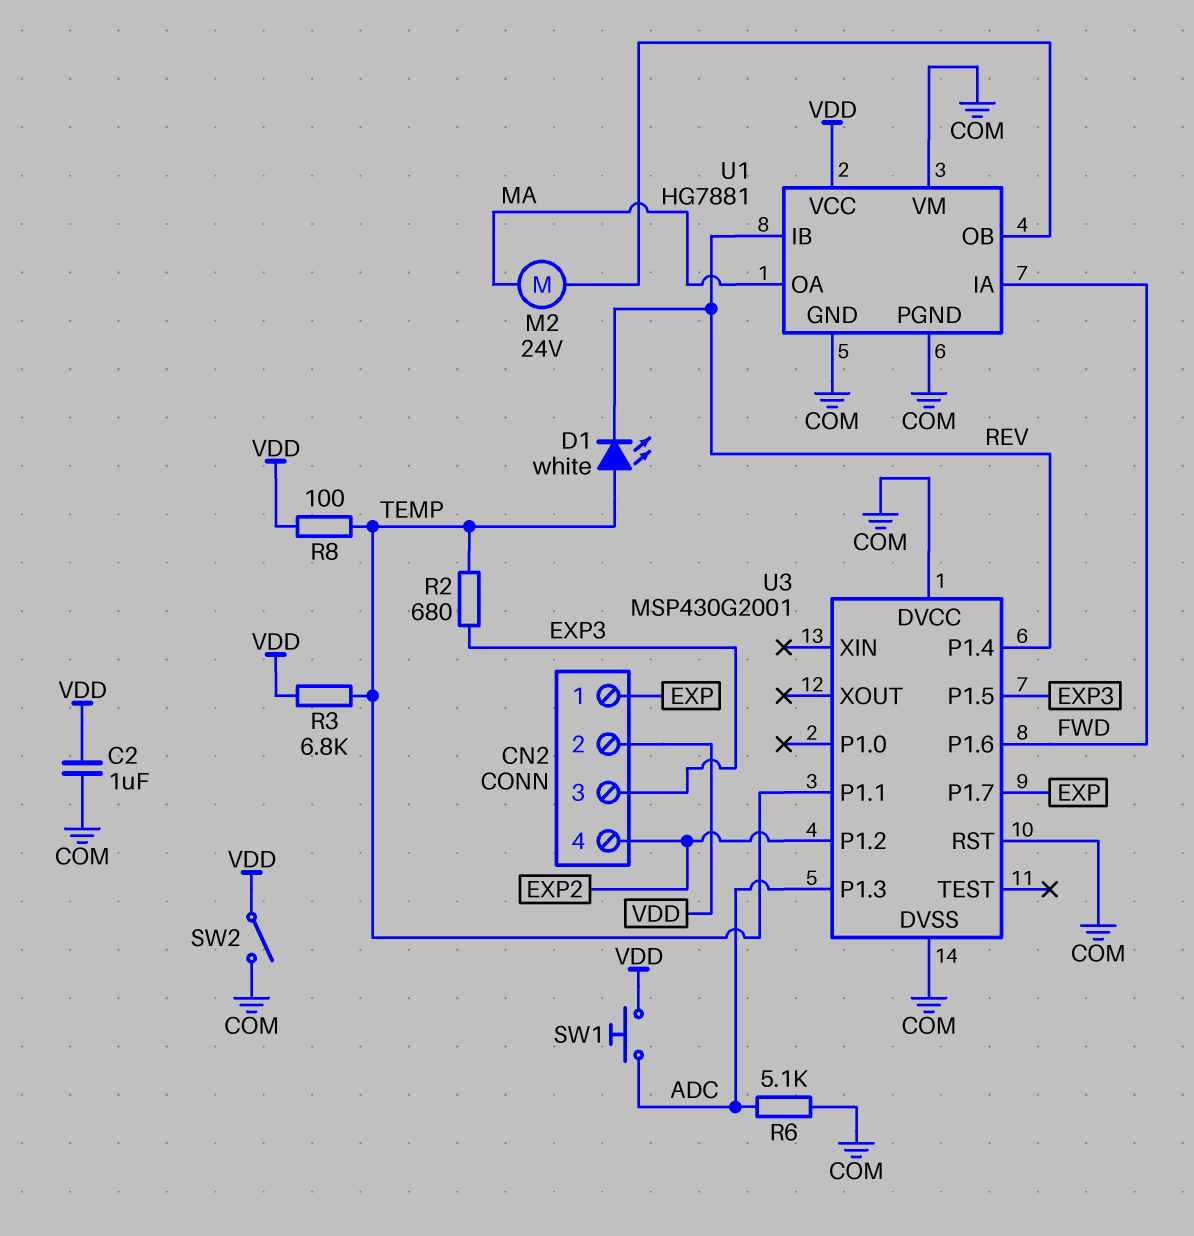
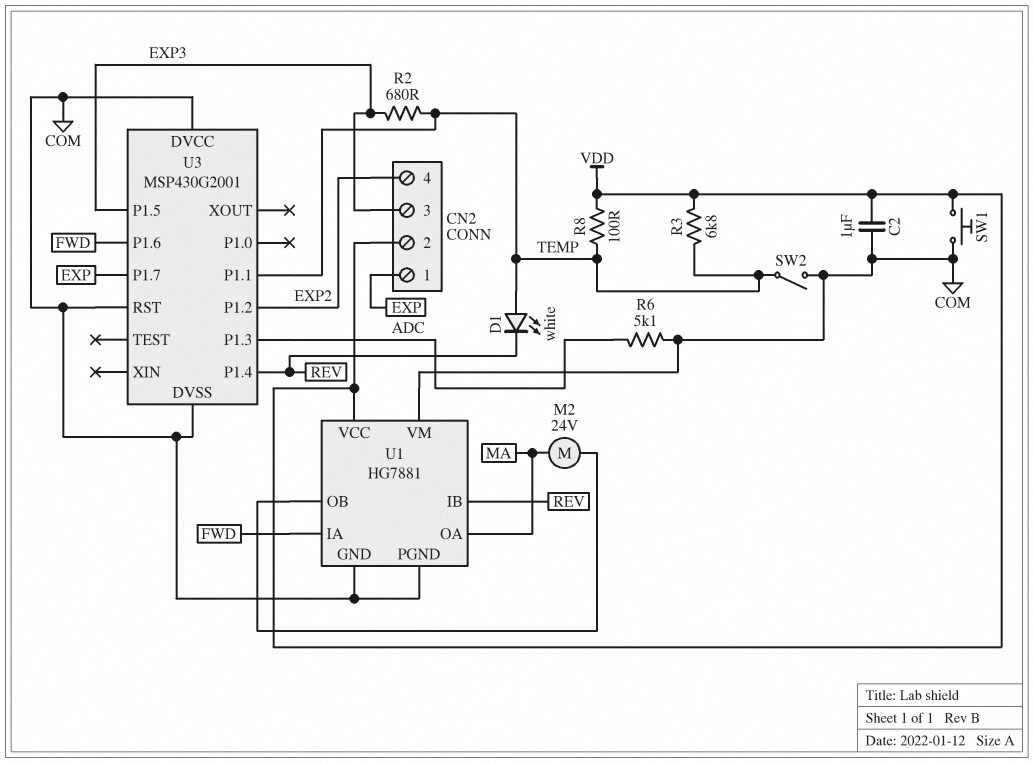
SW1: button (ADC, VDD) -> button (COM, VDD)
SW2: switch (COM, VDD) -> switch (COM, TEMP)

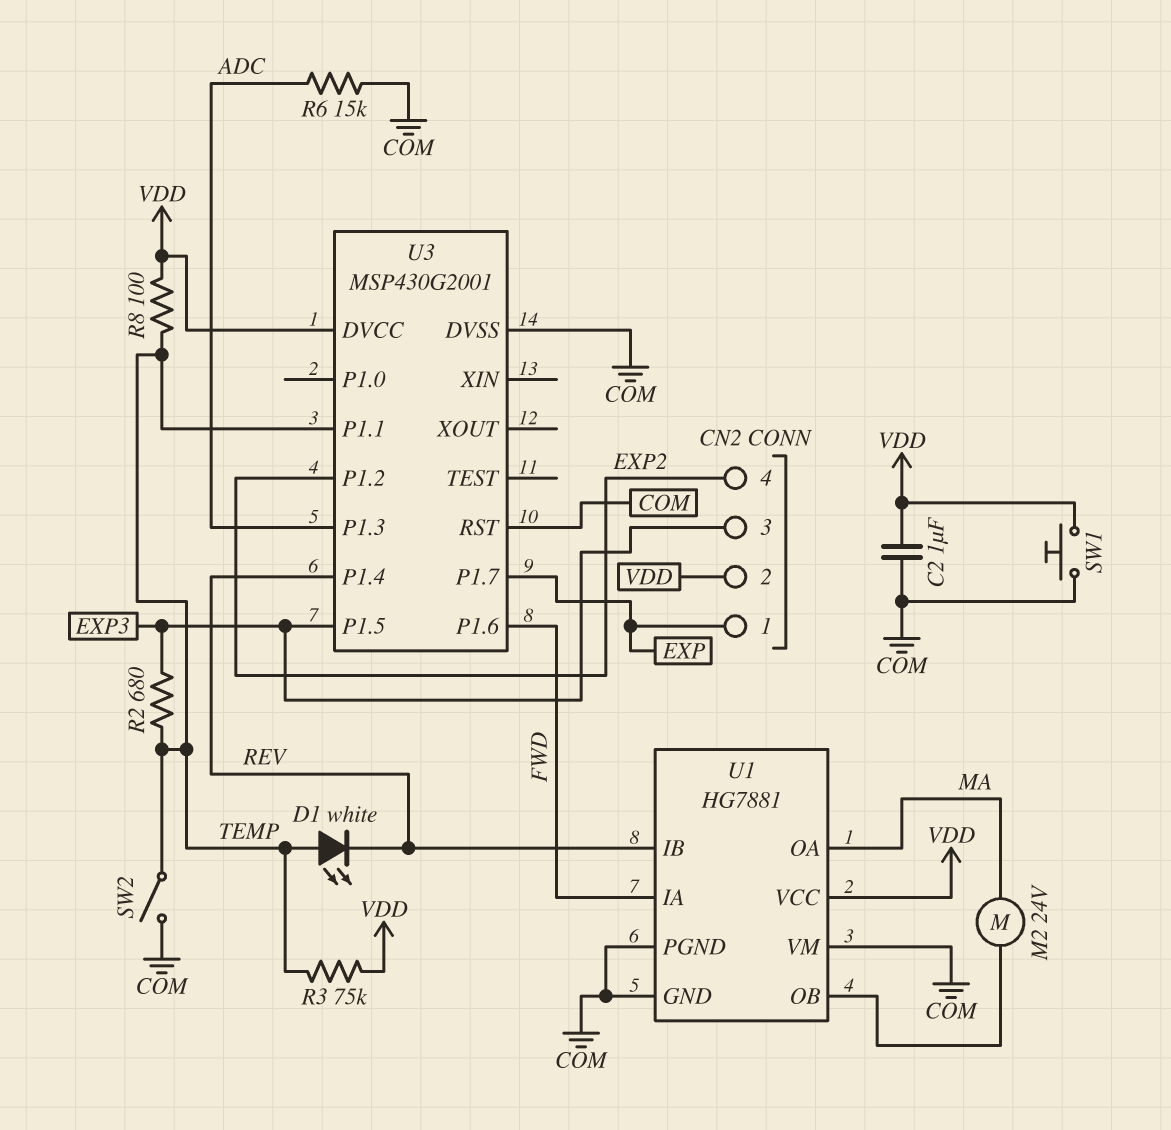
R3: 6.8k (TEMP, VDD) -> 75k (TEMP, VDD)
R6: 5.1k (ADC, COM) -> 15k (ADC, COM)
U3 pin DVCC: COM -> VDD

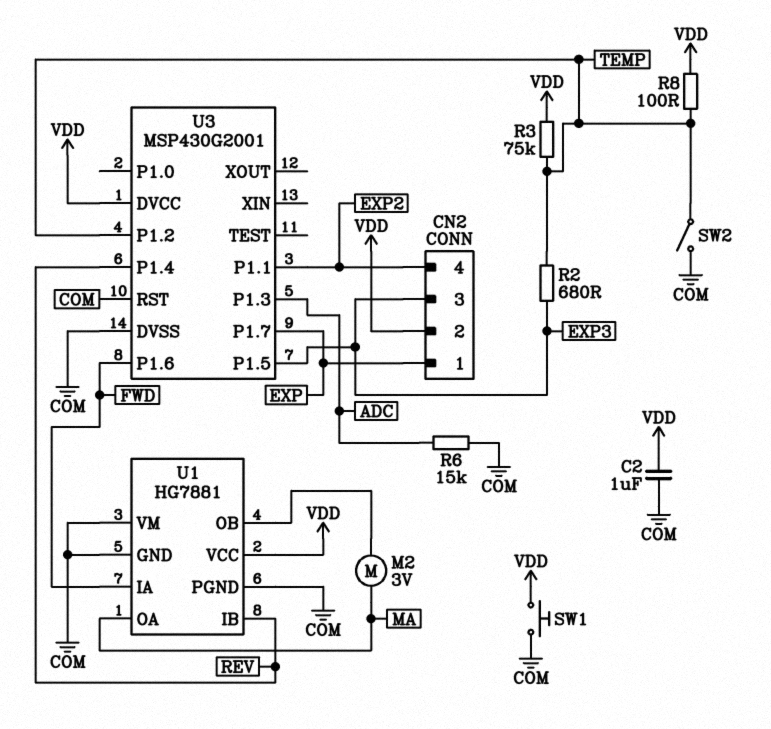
D1: LED white (A TEMP, K REV) -> none
M2: motor 24V (MA, U1/OB) -> motor 3V (MA, U1/OB)
U3 pin P1.1: TEMP -> EXP2
U3 pin P1.2: EXP2 -> TEMP

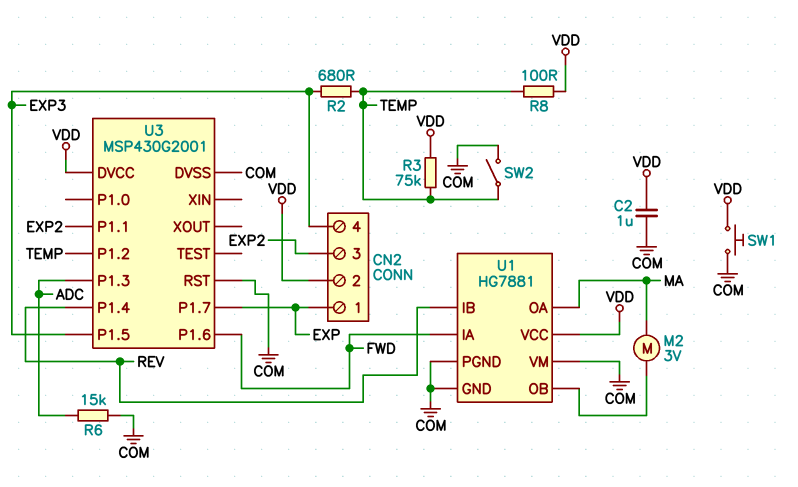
CN2 pin 3: EXP3 -> EXP2
CN2 pin 4: EXP2 -> EXP3

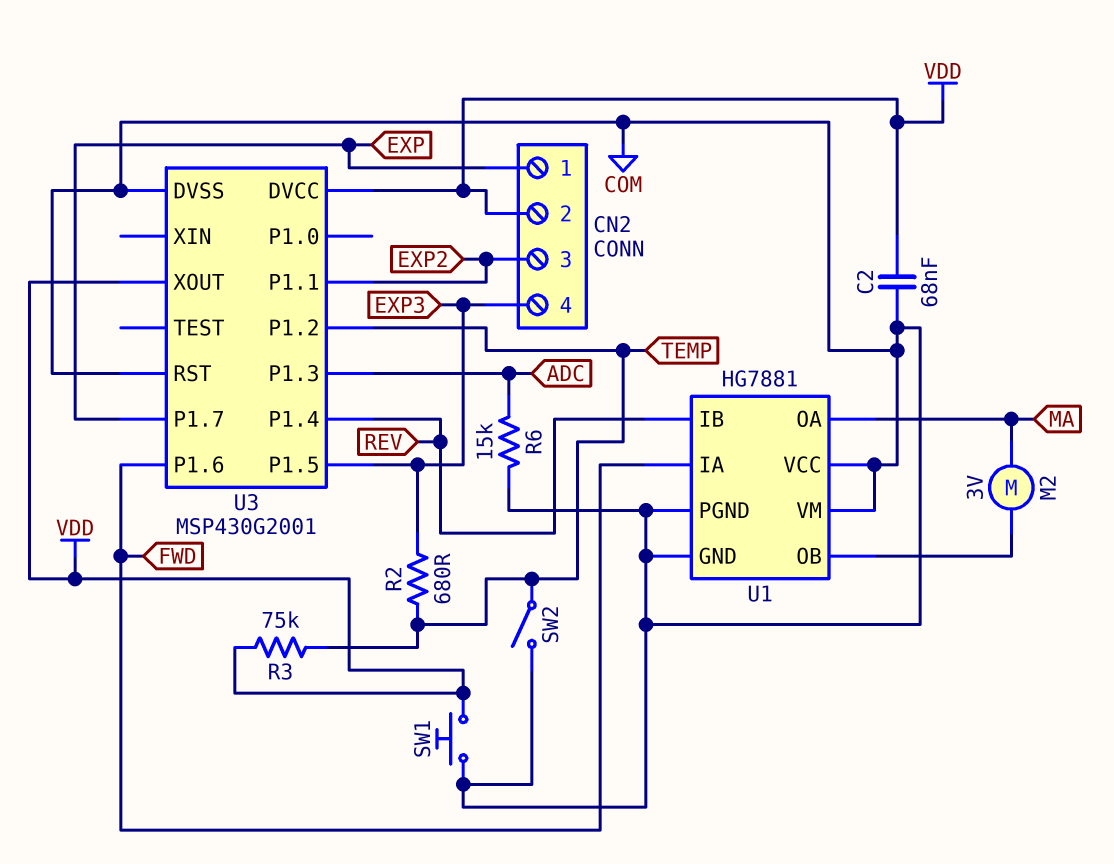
C2: 1uF (COM, VDD) -> 68nF (COM, VDD)
R8: 100 (TEMP, VDD) -> none
U1 pin VCC: VDD -> COM
U3 pin XOUT: none -> VDD

